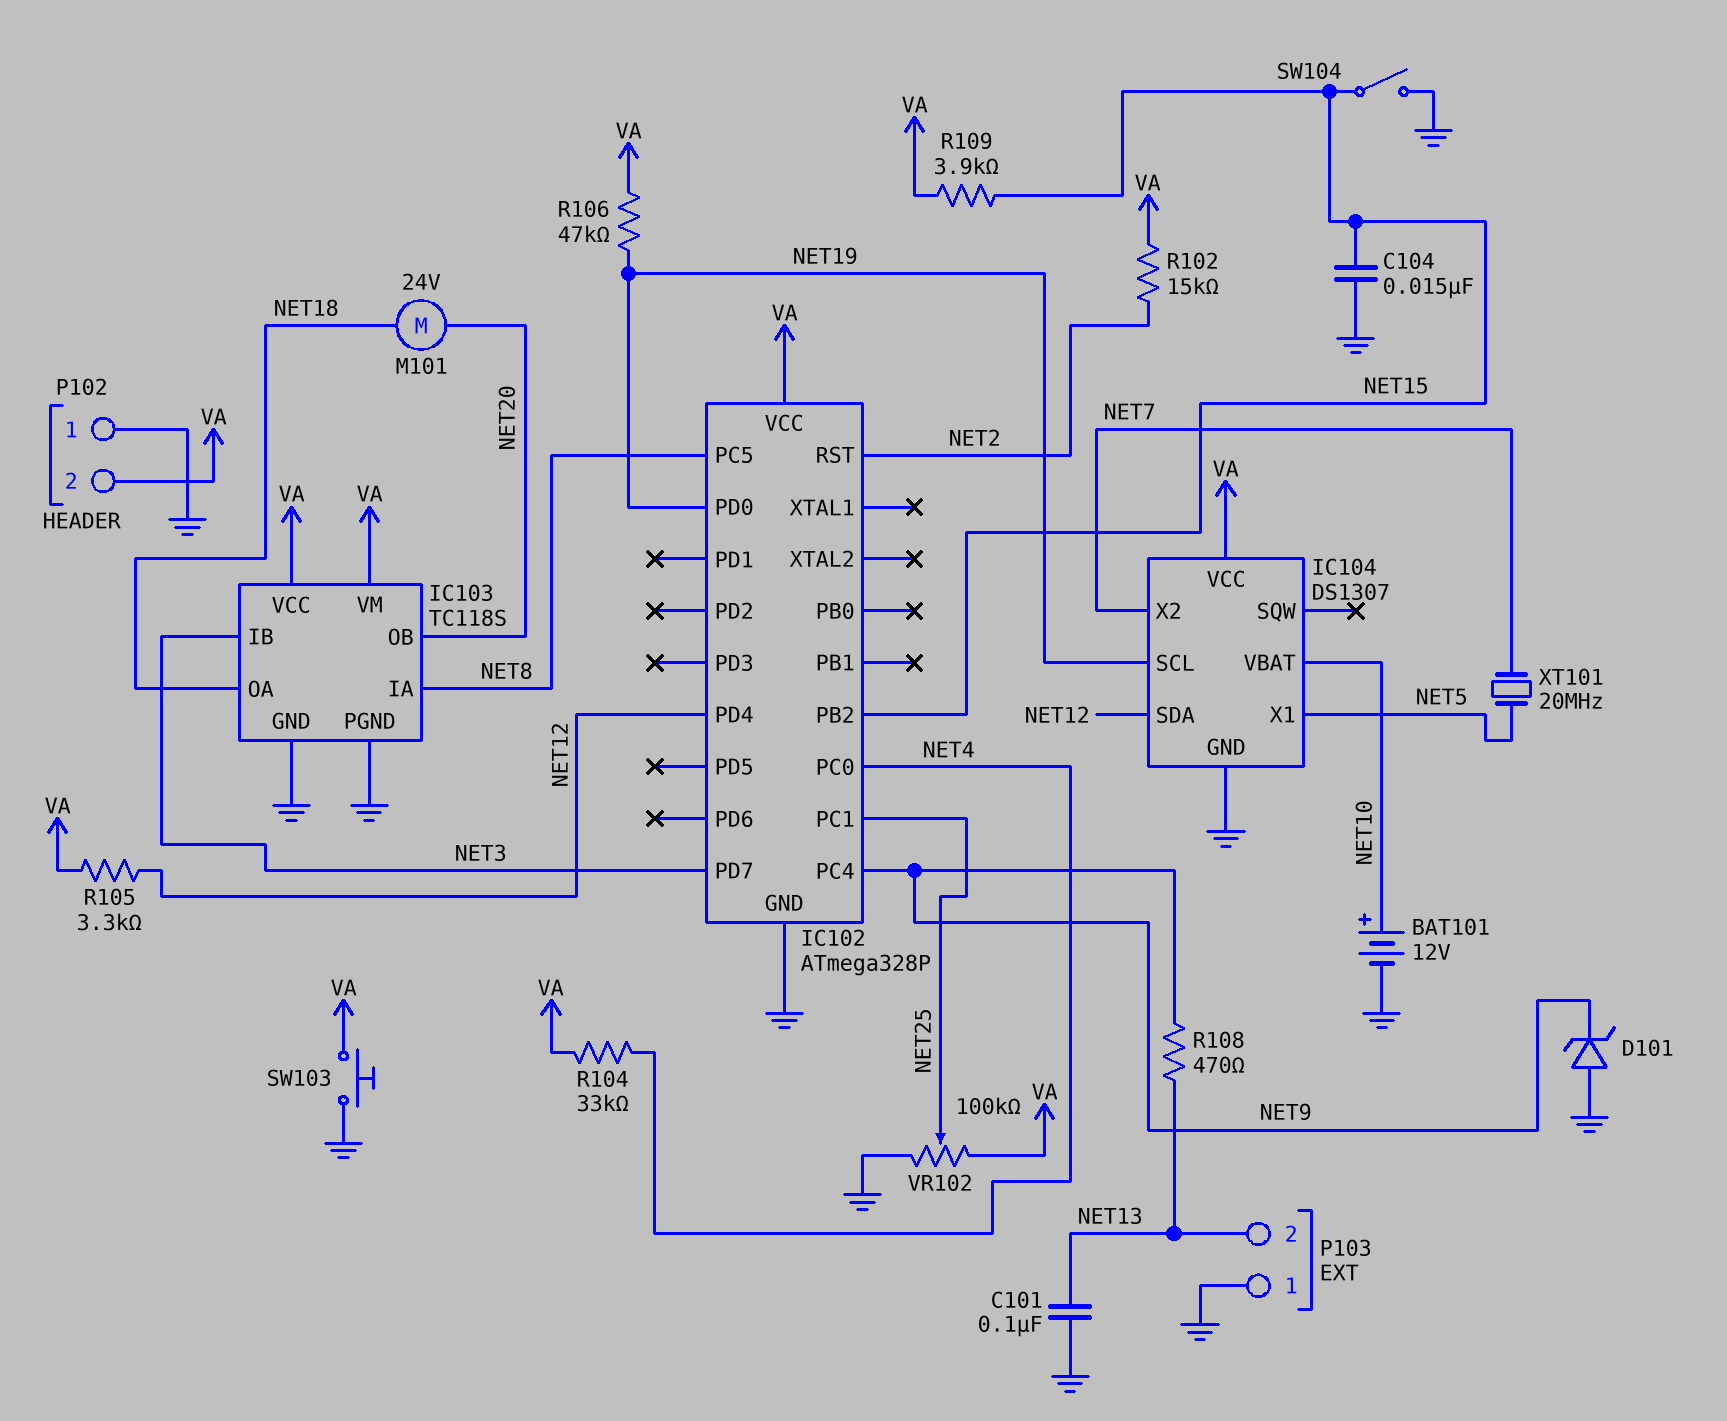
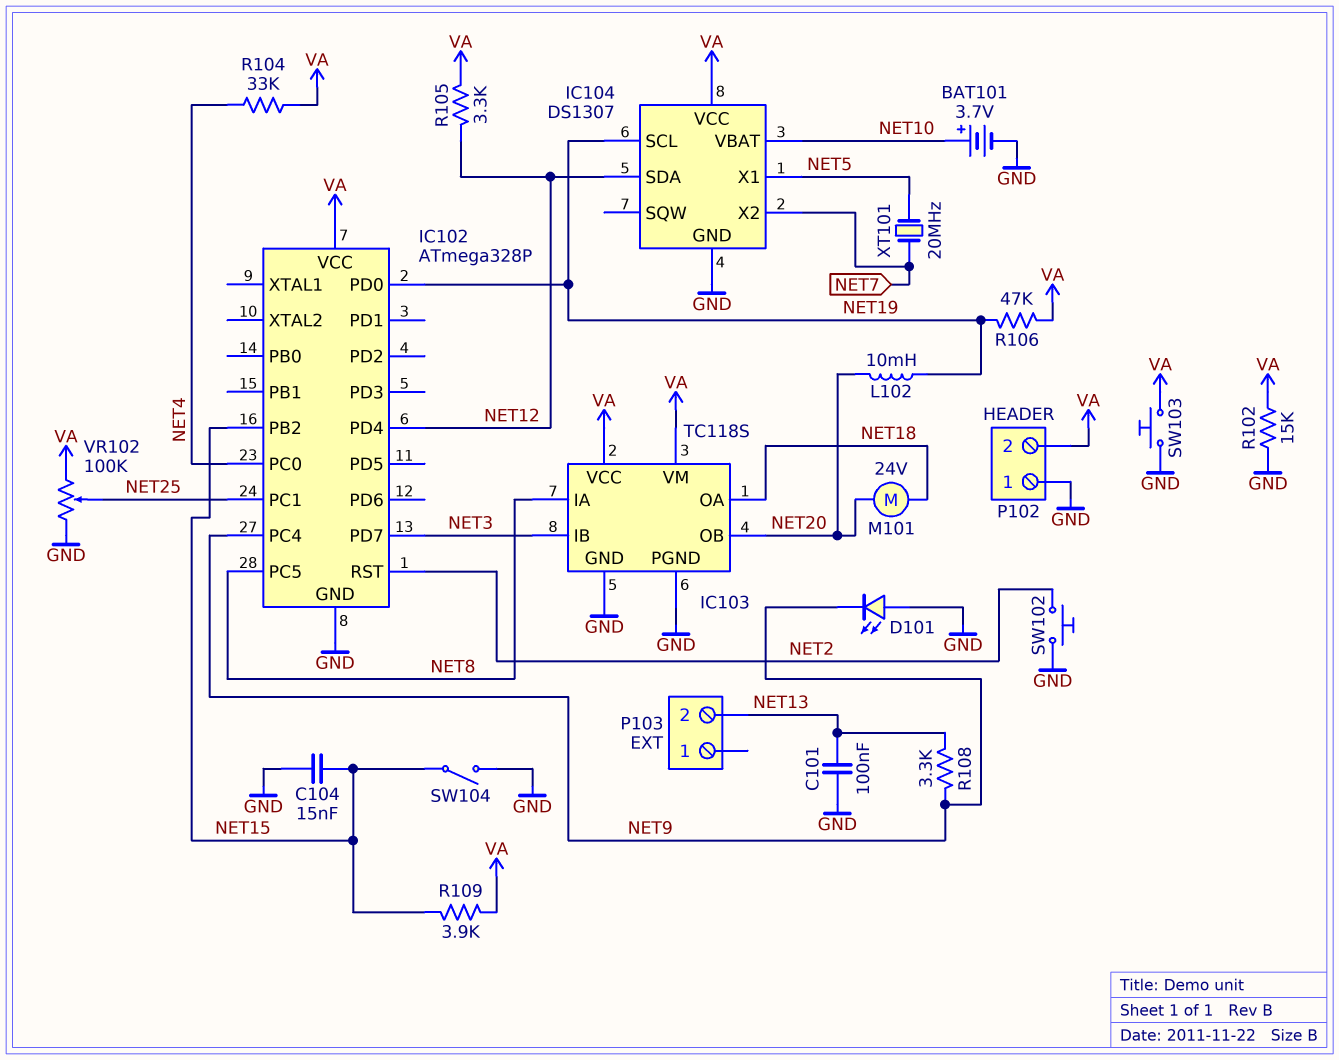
BAT101: 12V (plus NET10, minus GND) -> 3.7V (plus NET10, minus GND)
D101: zener (A GND, K NET9) -> LED (A GND, K NET9)
L102: none -> 10mH (NET19, NET20)
P103 pin 1: GND -> none
R102: 15k (NET2, VA) -> 15k (GND, VA)
R108: 470 (NET9, NET13) -> 3.3k (NET9, NET13)
SW102: none -> button (GND, NET2)

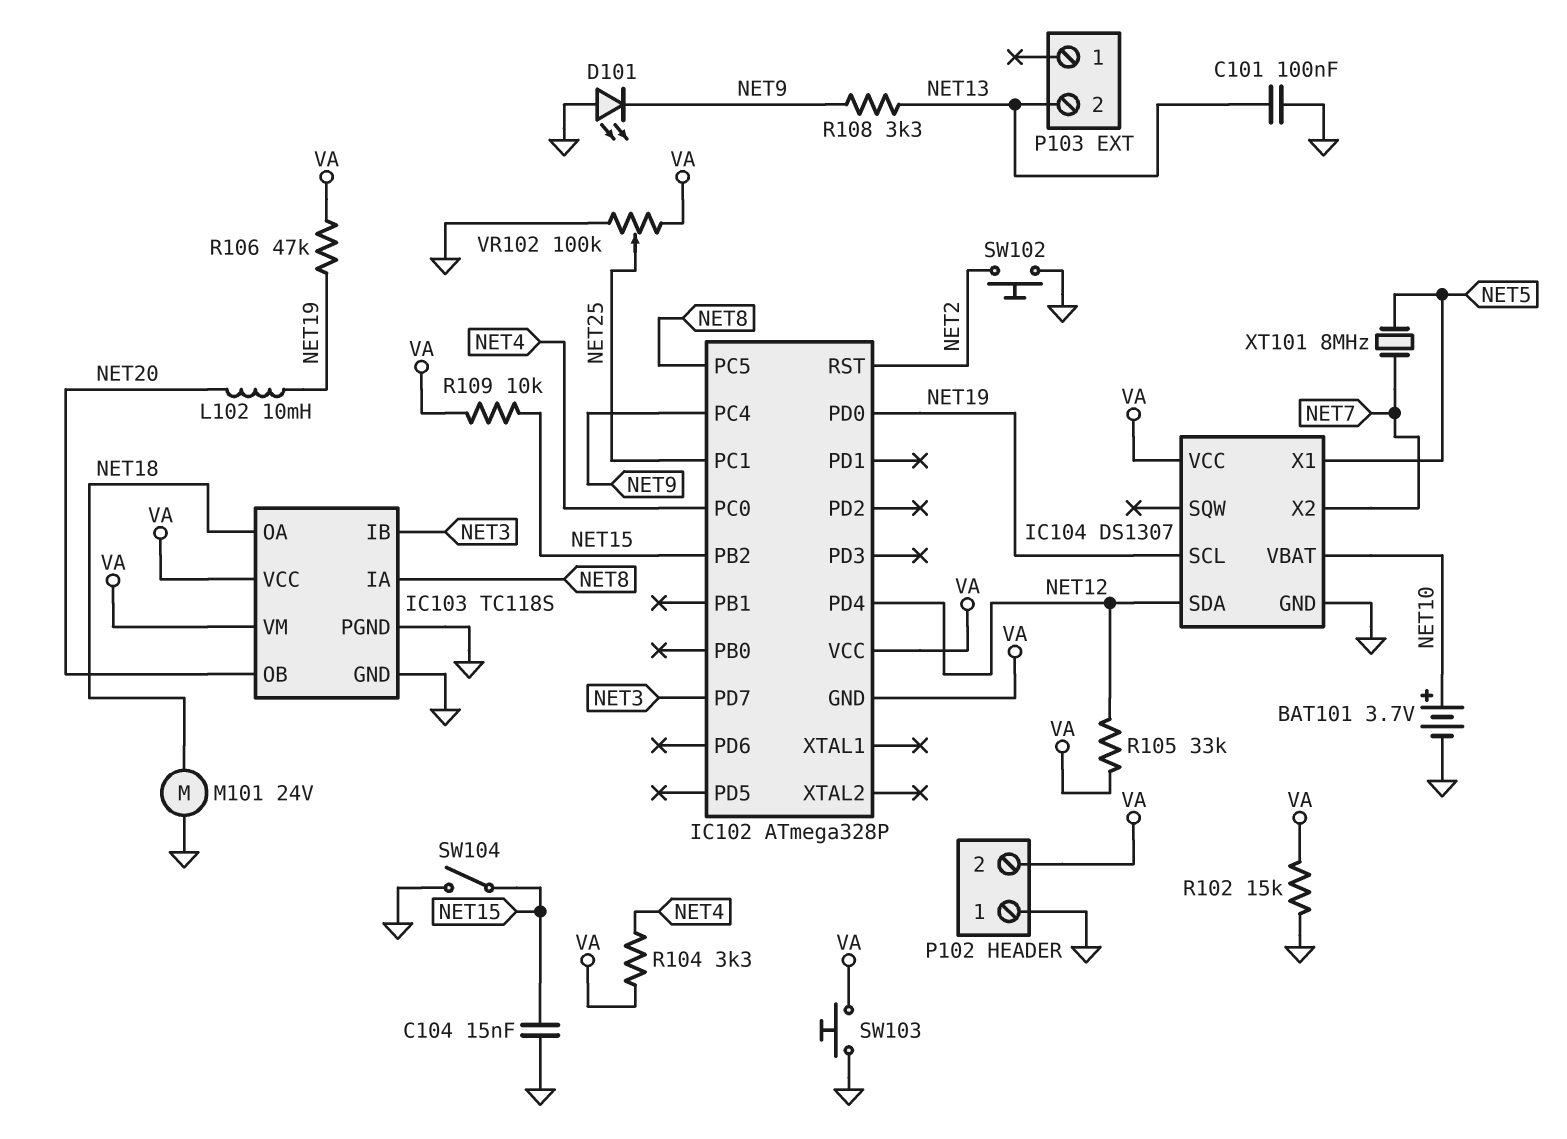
IC102 pin GND: GND -> VA
M101: motor 24V (NET18, NET20) -> motor 24V (GND, NET18)
R104: 33k (NET4, VA) -> 3.3k (NET4, VA)
R105: 3.3k (NET12, VA) -> 33k (NET12, VA)
R109: 3.9k (NET15, VA) -> 10k (NET15, VA)
XT101: 20MHz (NET5, NET7) -> 8MHz (NET5, NET7)

